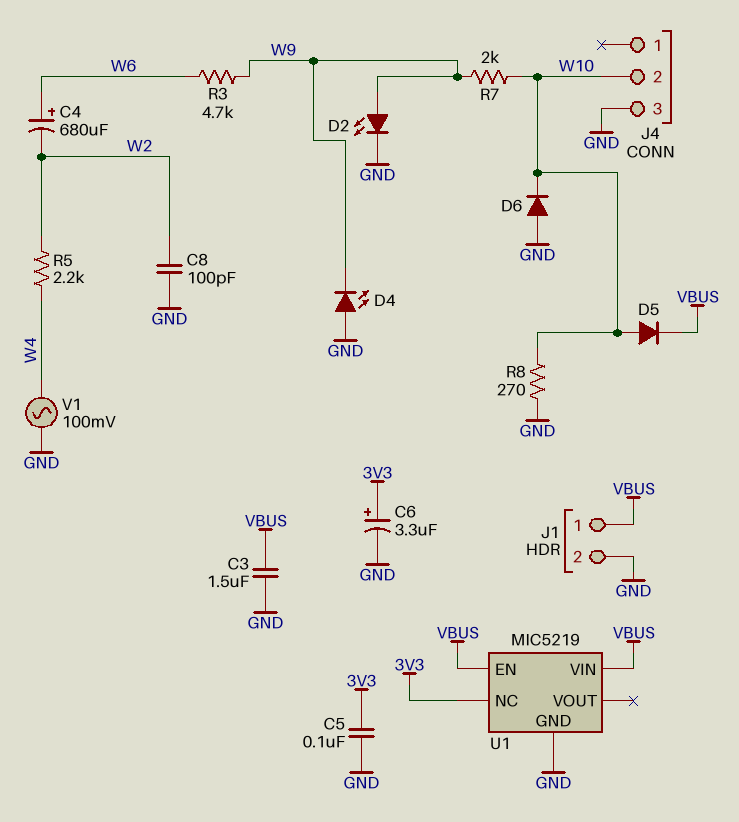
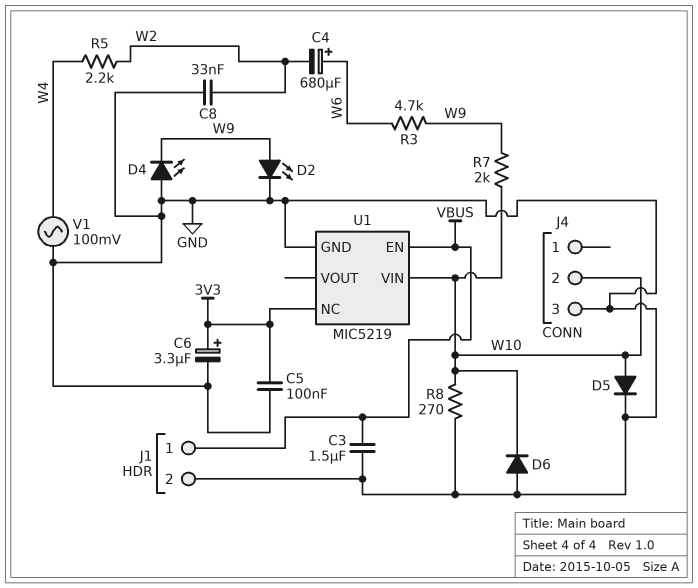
C8: 100pF (GND, W2) -> 33nF (GND, W2)
D5: diode (A W10, K VBUS) -> diode (A W10, K GND)
U1 pin VIN: VBUS -> W10

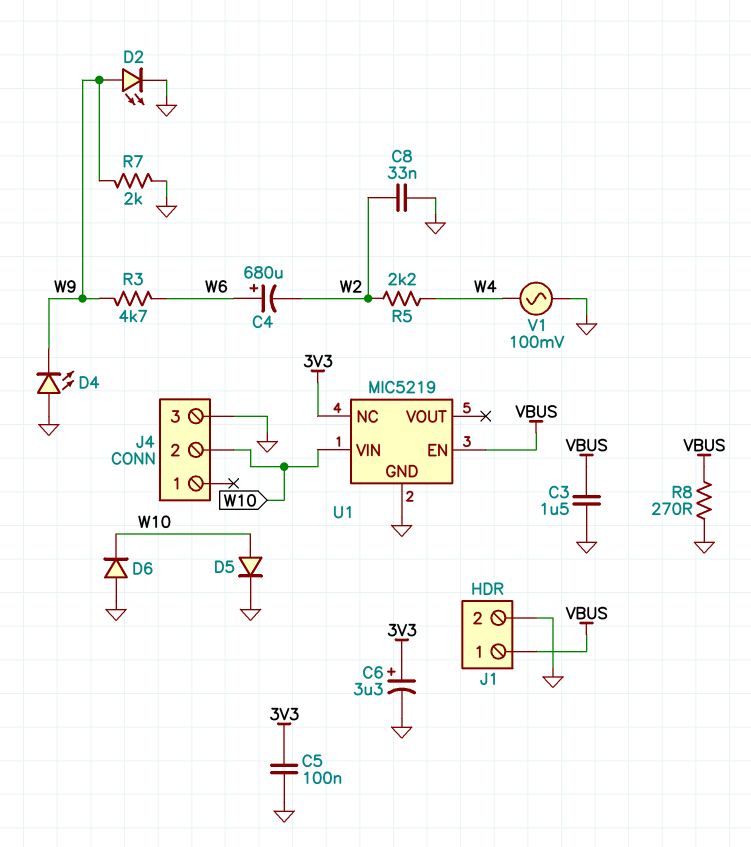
R7: 2k (W9, W10) -> 2k (GND, W9)
R8: 270 (GND, W10) -> 270 (GND, VBUS)

